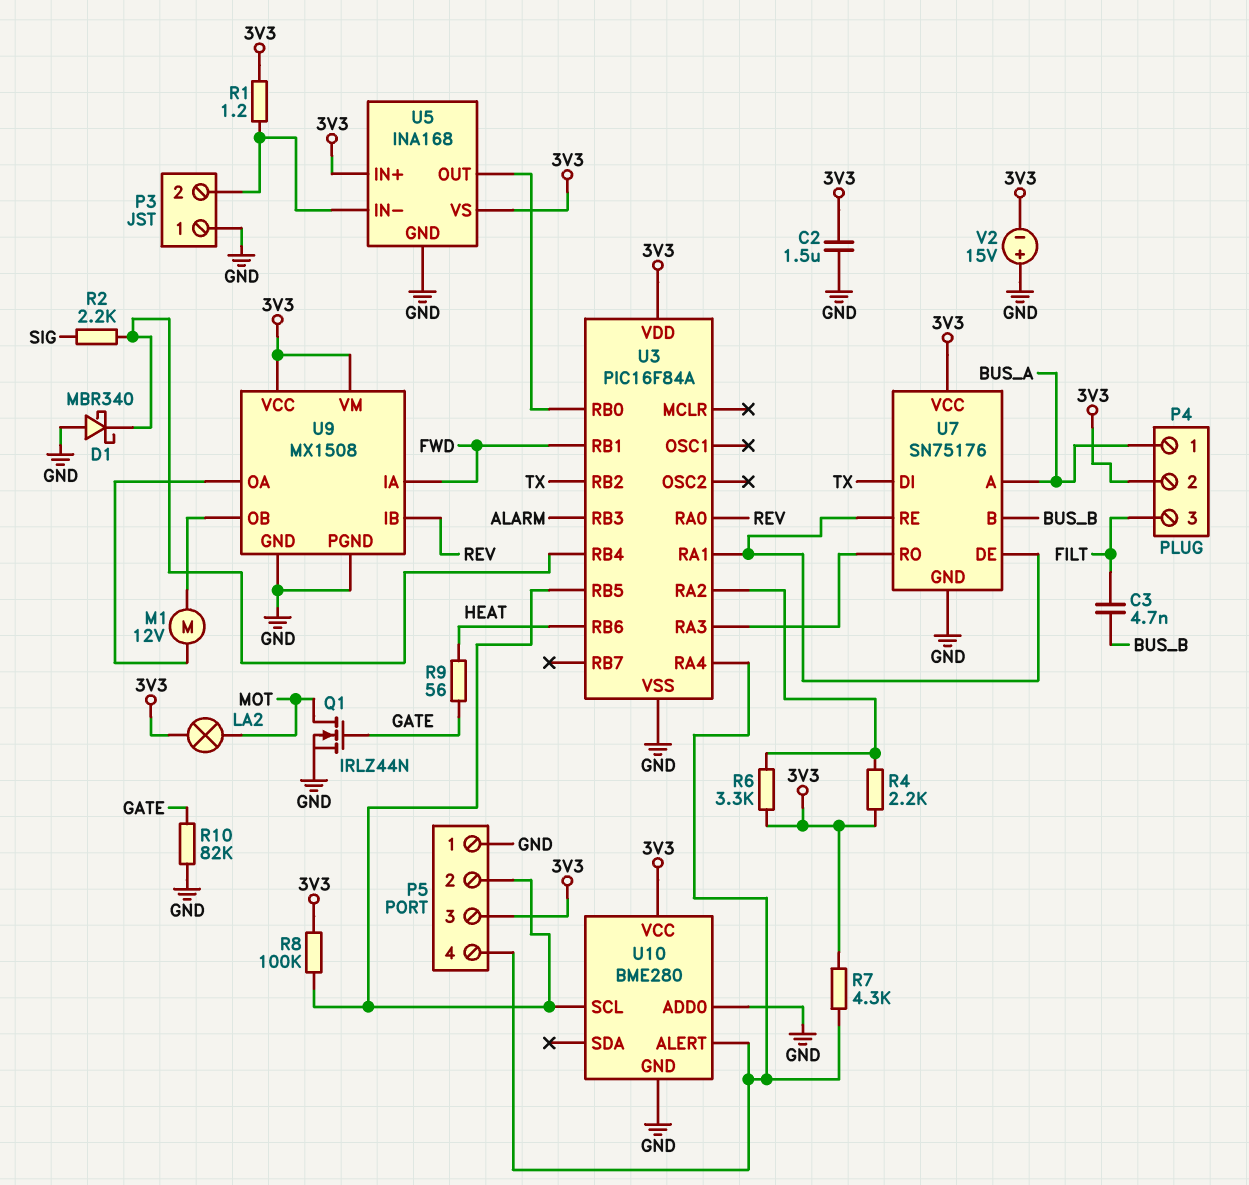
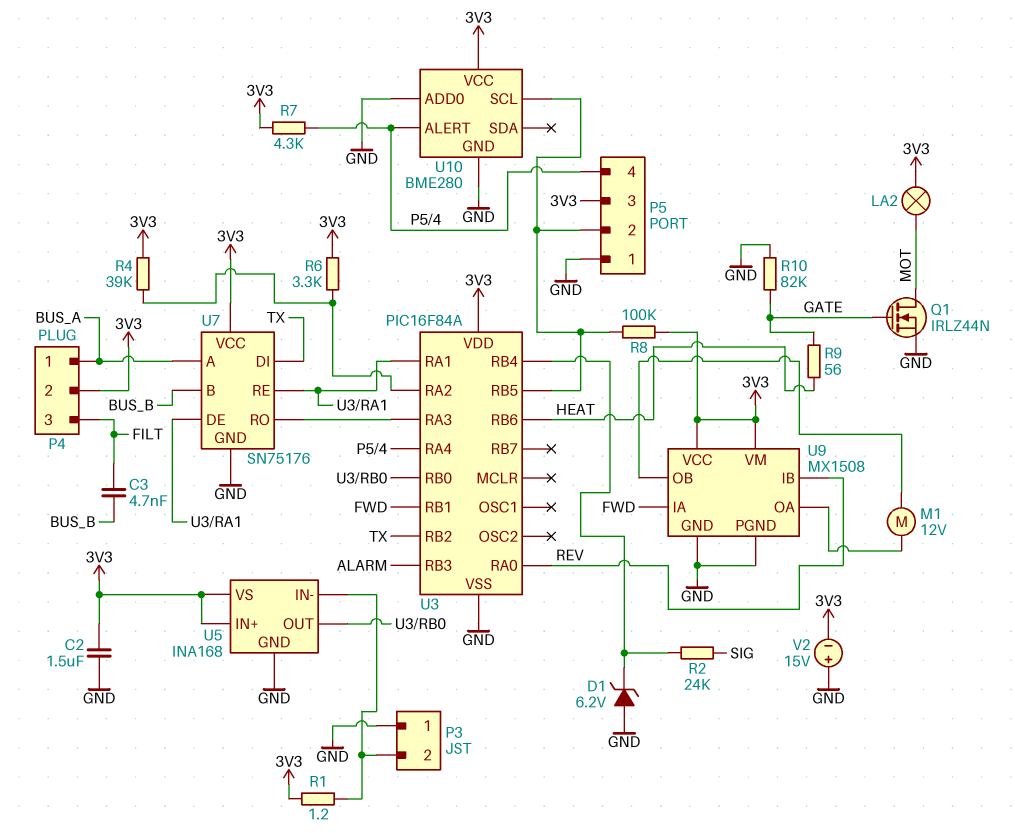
D1: schottky MBR340 (A GND, K U3/RB4) -> zener 6.2V (A GND, K U3/RB4)
R2: 2.2k (SIG, U3/RB4) -> 24k (SIG, U3/RB4)
R4: 2.2k (3V3, U3/RA2) -> 39k (3V3, U3/RA2)

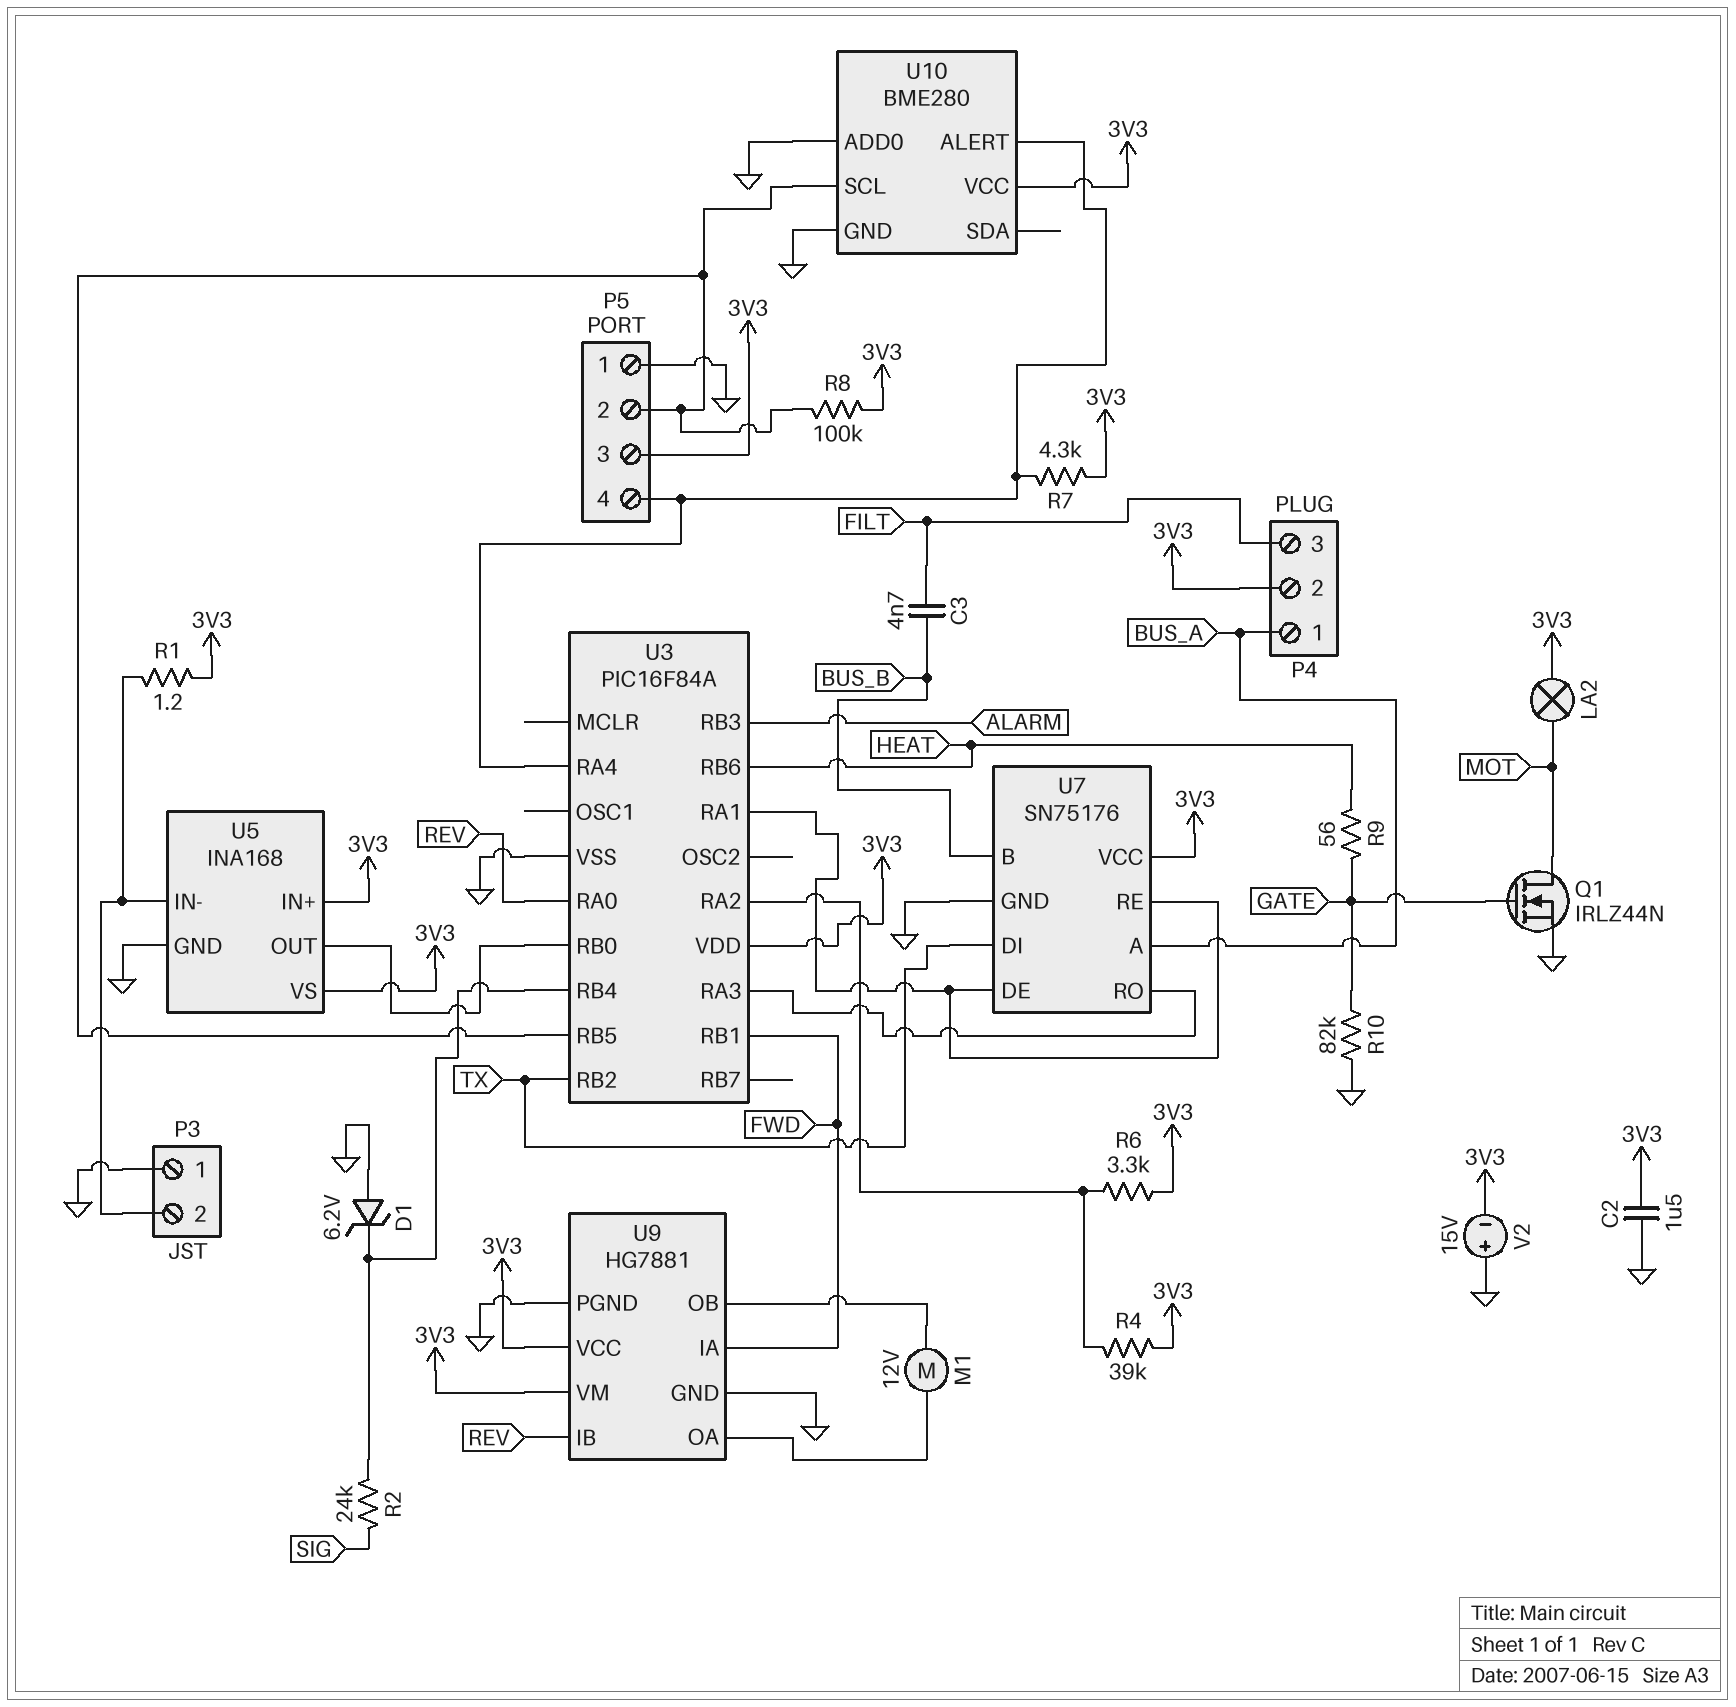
U9: MX1508 -> HG7881

